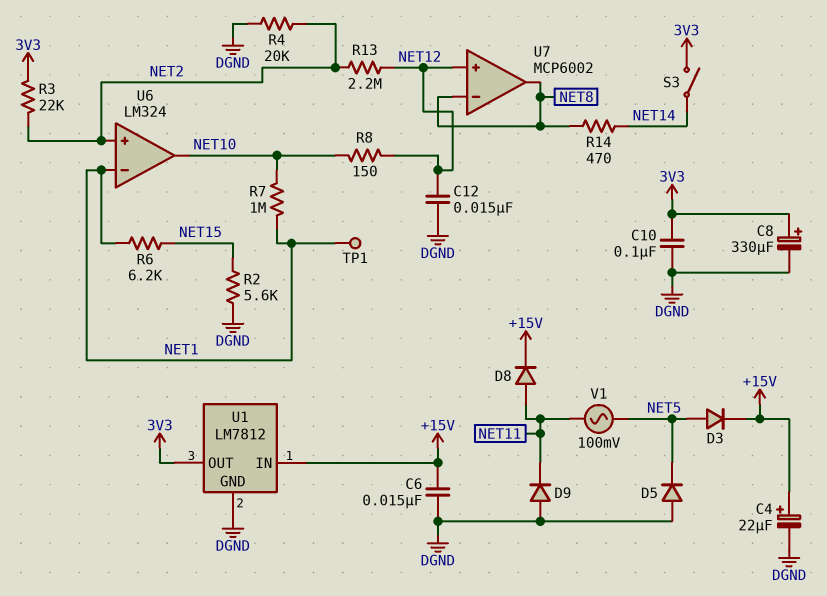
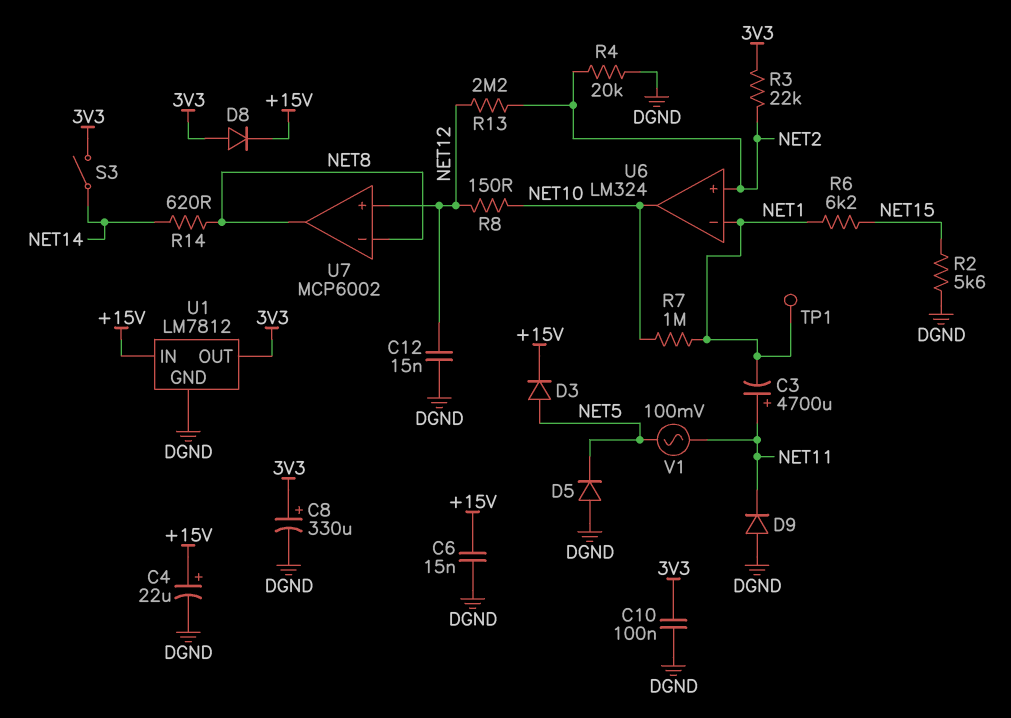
C3: none -> 4700uF (plus NET11, minus NET1)
D8: diode (A NET11, K +15V) -> diode (A 3V3, K +15V)
R14: 470 (NET8, NET14) -> 620 (NET8, NET14)

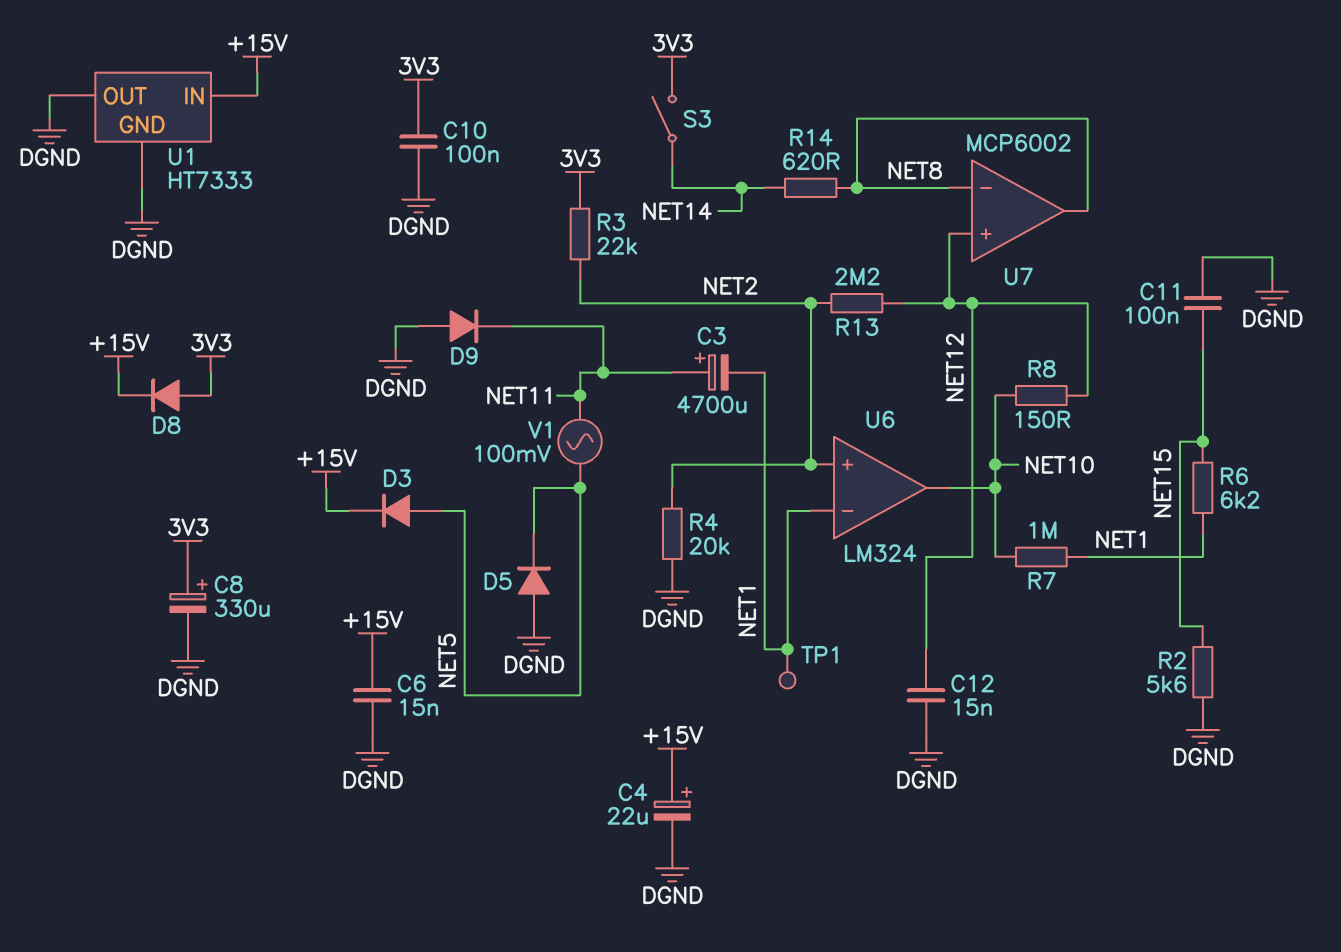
C11: none -> 100nF (DGND, NET15)
U1: LM7812 -> HT7333
U1 pin OUT: 3V3 -> DGND

